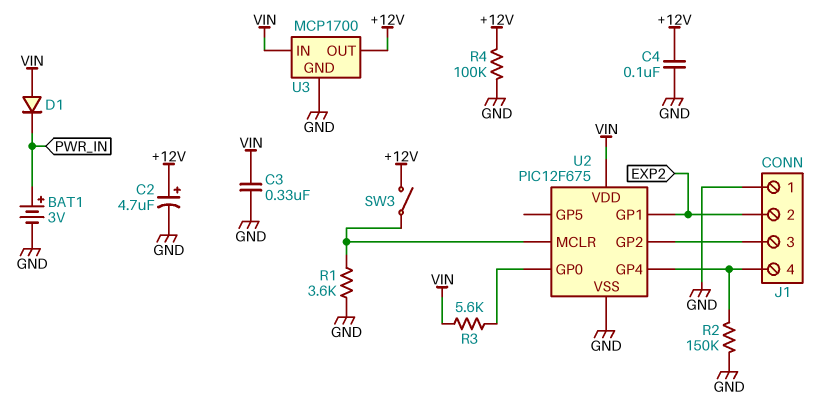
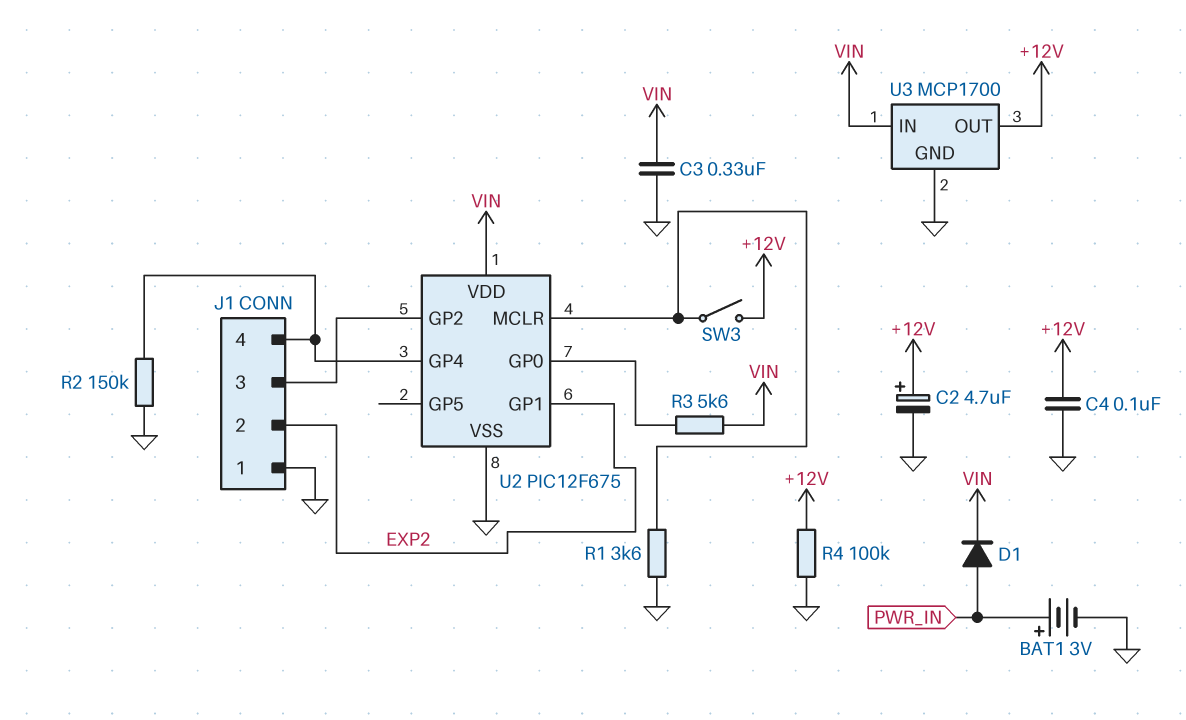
D1: diode (A VIN, K PWR_IN) -> diode (A PWR_IN, K VIN)

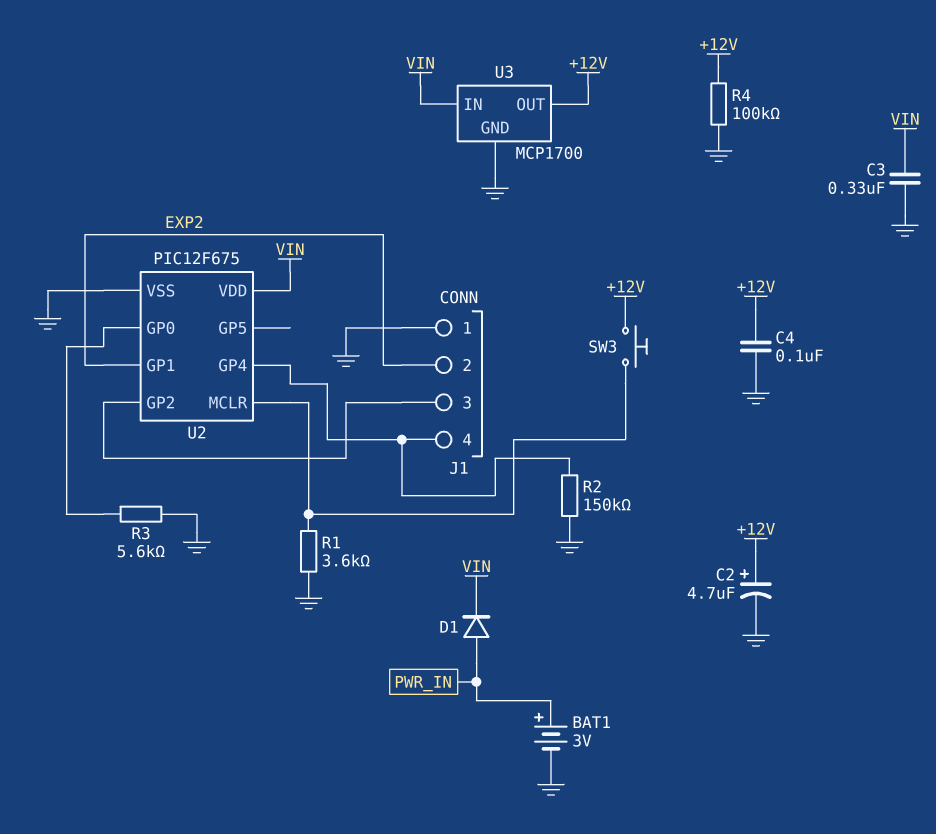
R3: 5.6k (U2/GP0, VIN) -> 5.6k (GND, U2/GP0)
SW3: switch (+12V, U2/MCLR) -> button (+12V, U2/MCLR)

